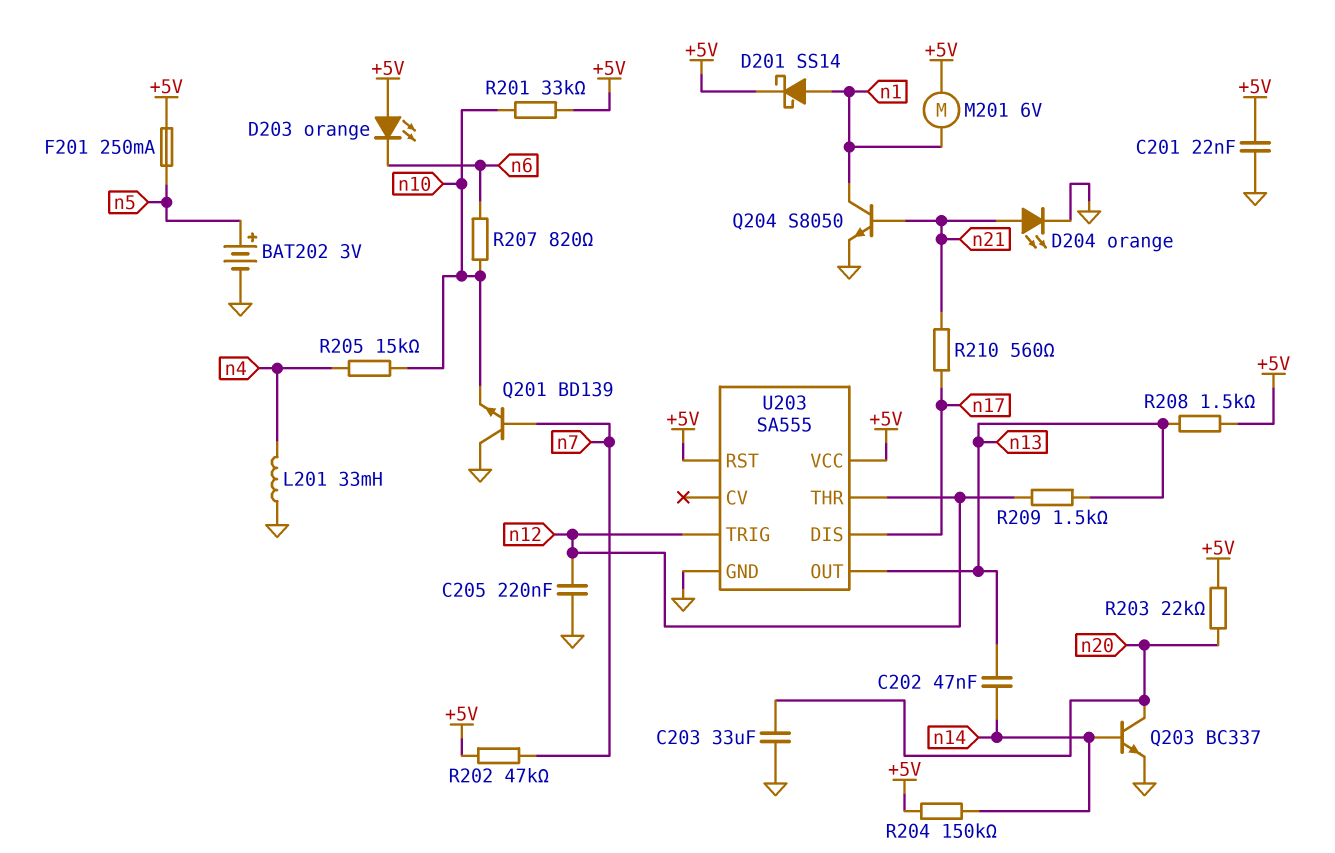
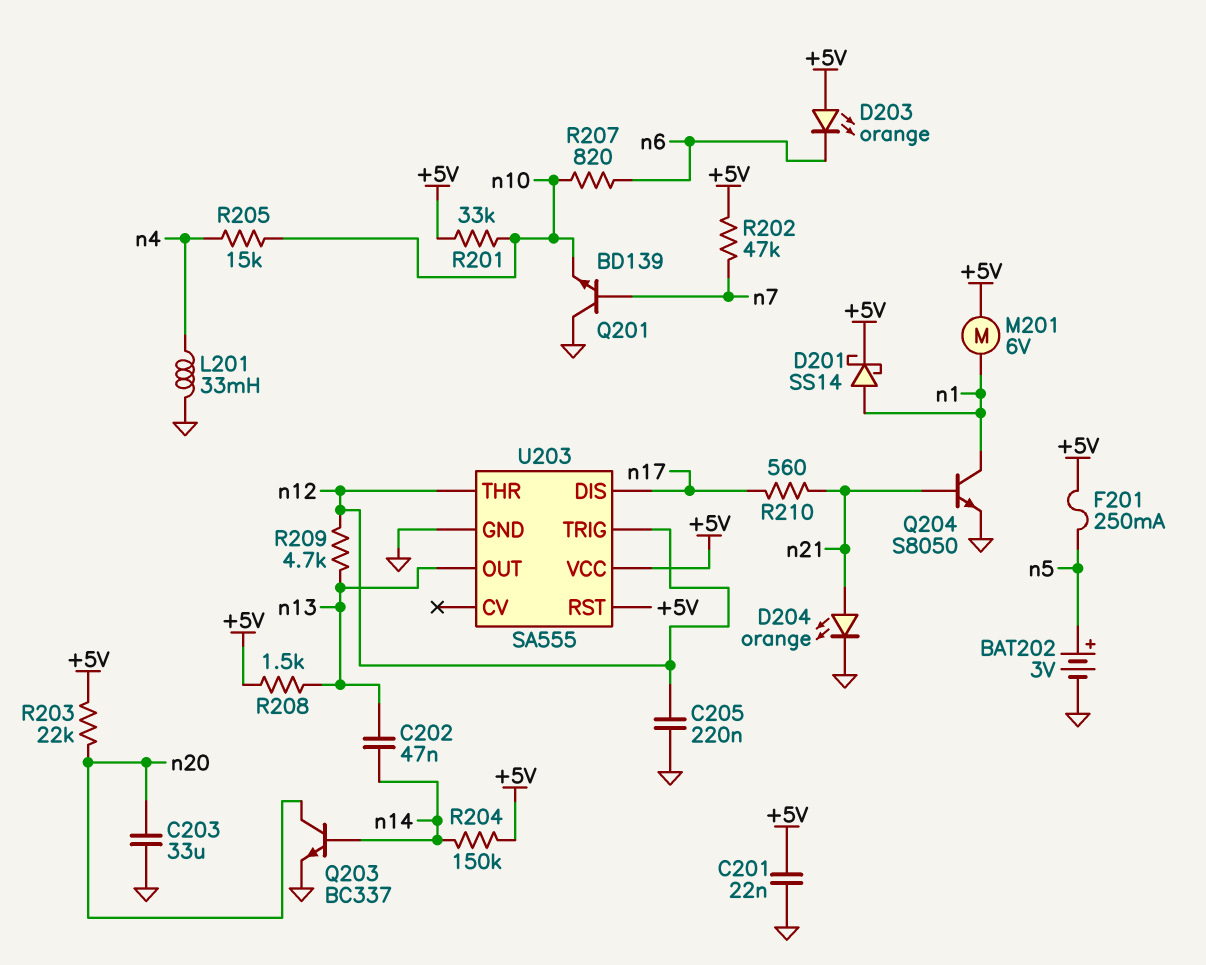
R209: 1.5k (n12, n13) -> 4.7k (n12, n13)

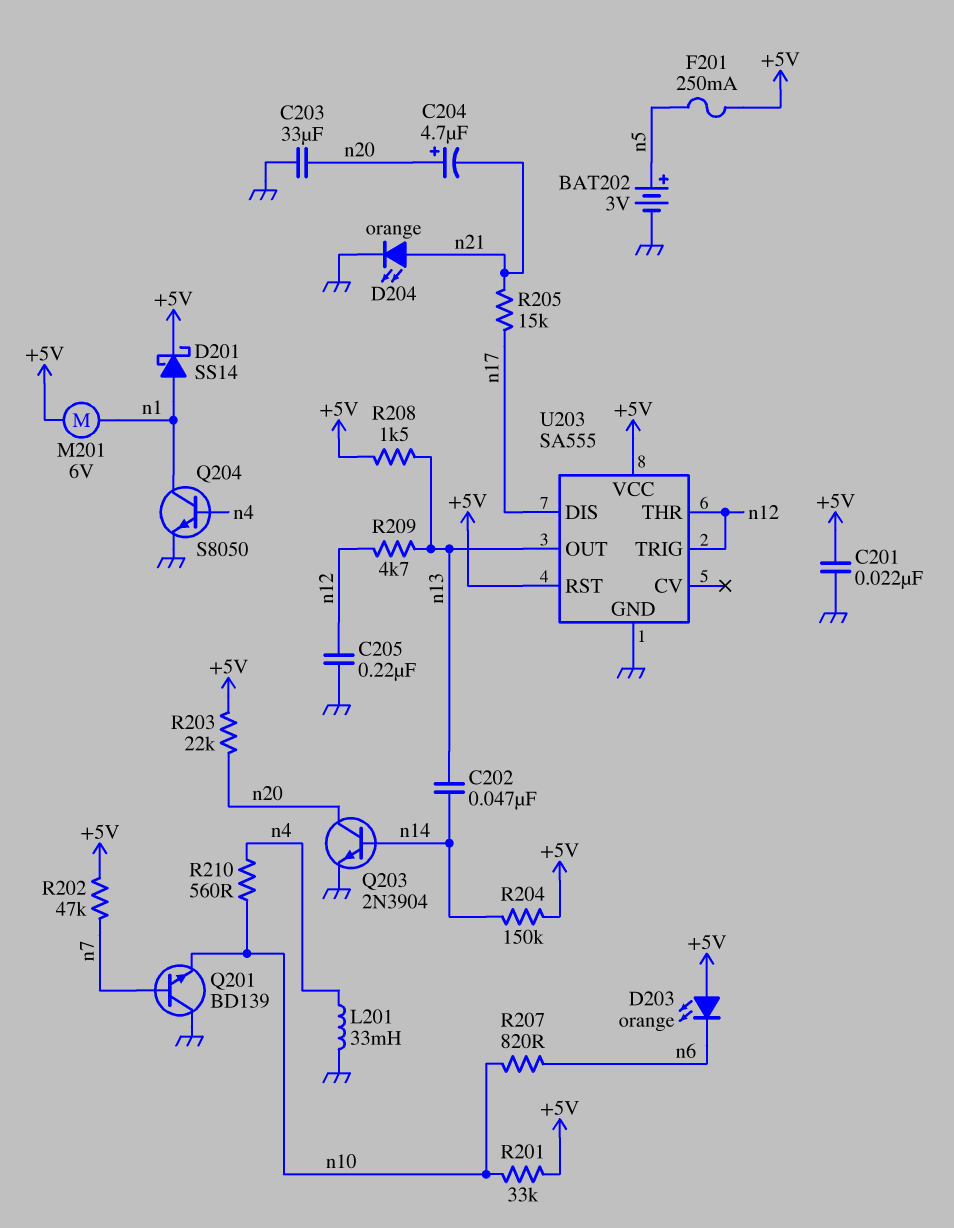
C204: none -> 4.7uF (plus n20, minus n21)
Q203: NPN BC337 (B n14, C n20, E GND) -> NPN 2N3904 (B n14, C n20, E GND)
Q204: NPN S8050 (B n21, C n1, E GND) -> NPN S8050 (B n4, C n1, E GND)
R205: 15k (n4, n10) -> 15k (n17, n21)
R210: 560 (n17, n21) -> 560 (n4, n10)

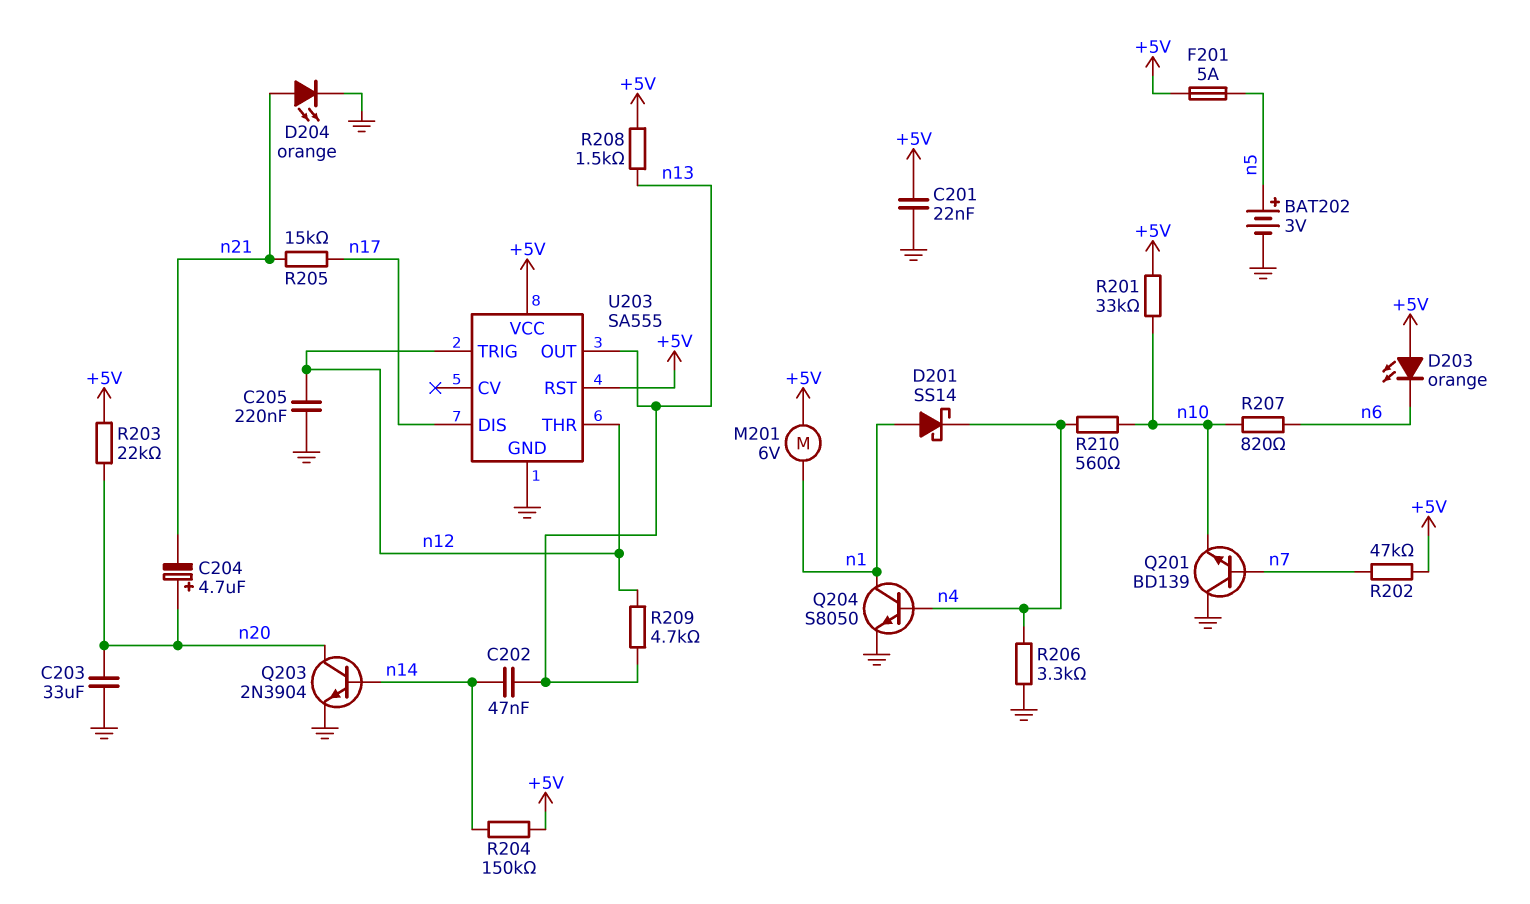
D201: schottky SS14 (A n1, K +5V) -> schottky SS14 (A n1, K n4)
F201: 250mA (+5V, n5) -> 5A (+5V, n5)
L201: 33mH (GND, n4) -> none
R206: none -> 3.3k (GND, n4)

